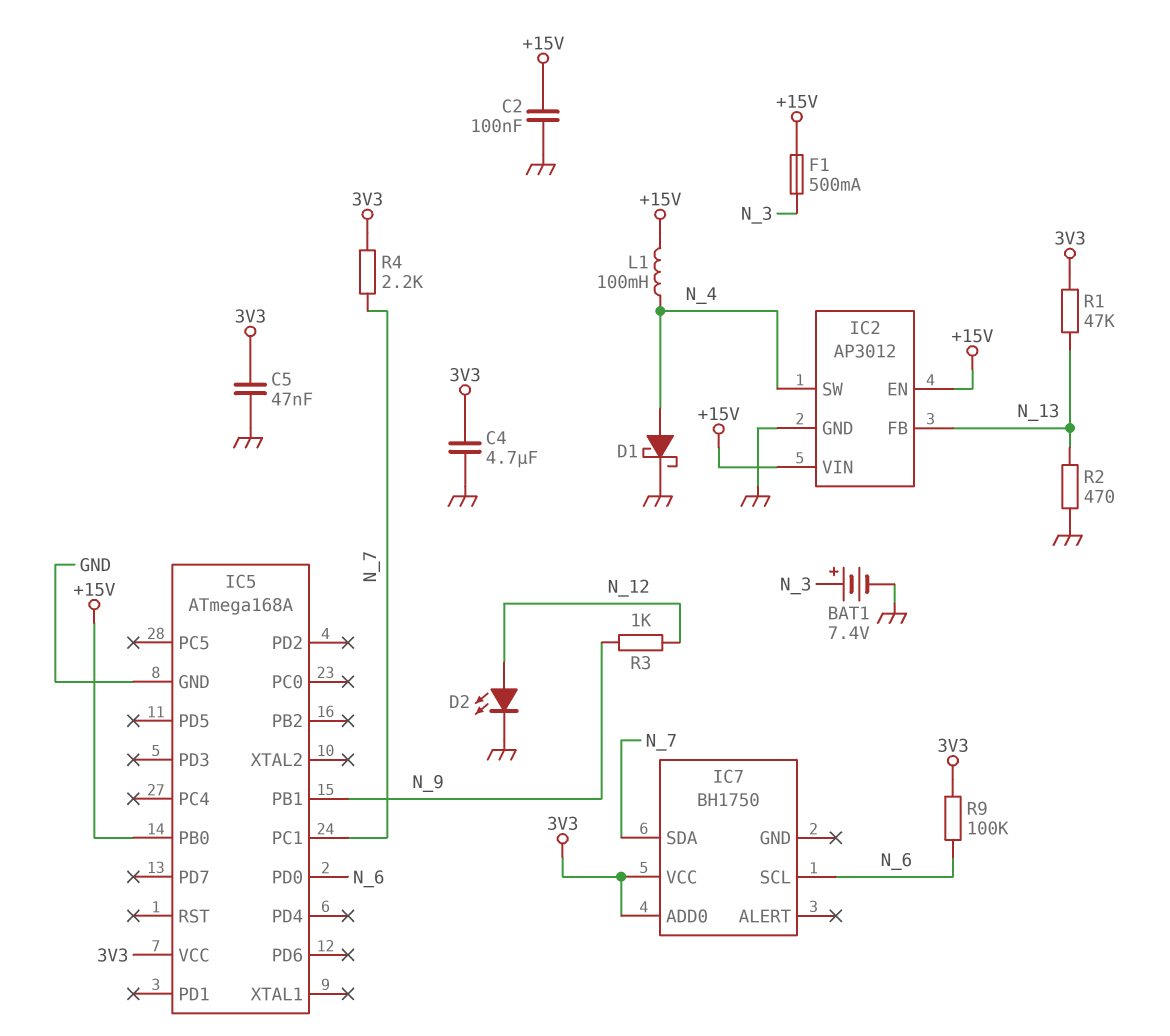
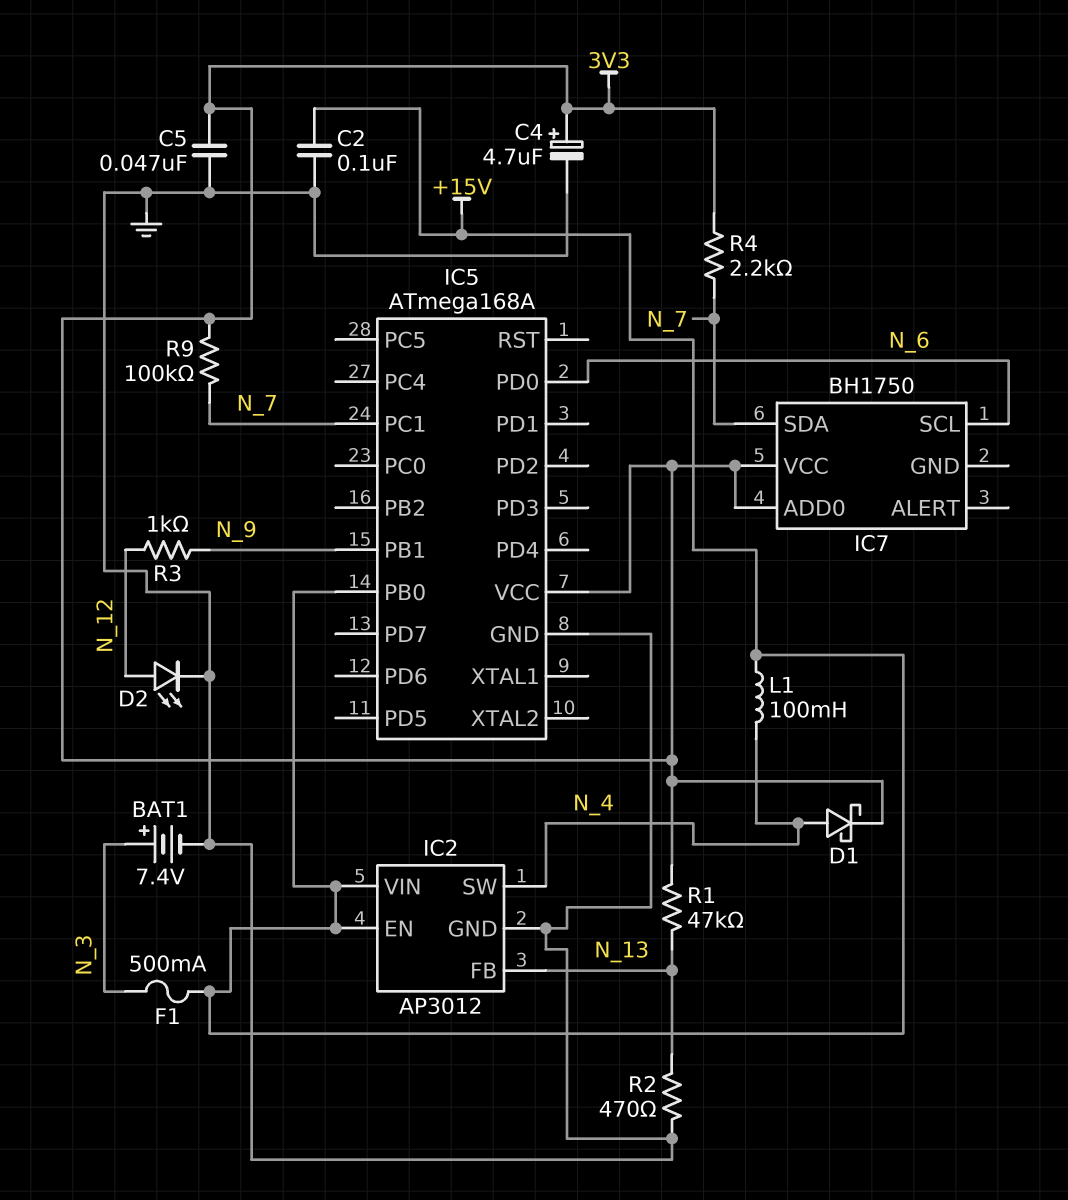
C4: 4.7uF (3V3, GND) -> 4.7uF (plus 3V3, minus GND)
D1: schottky (A N_4, K GND) -> schottky (A N_4, K 3V3)
R9: 100k (3V3, N_6) -> 100k (3V3, N_7)

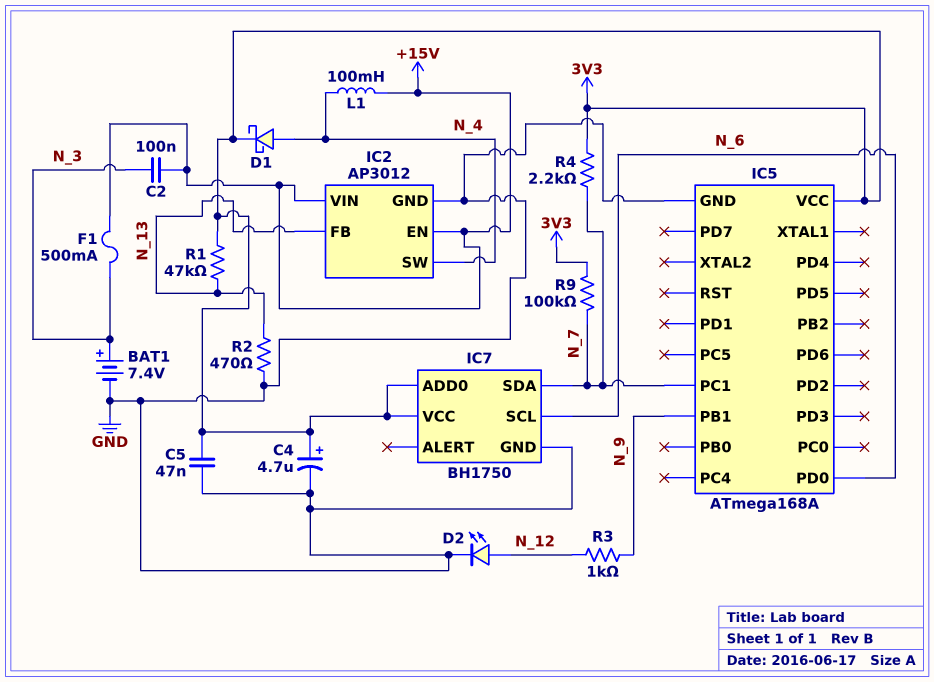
C2: 100nF (+15V, GND) -> 100nF (+15V, N_3)
IC5 pin PB0: +15V -> none
IC7 pin GND: none -> GND

